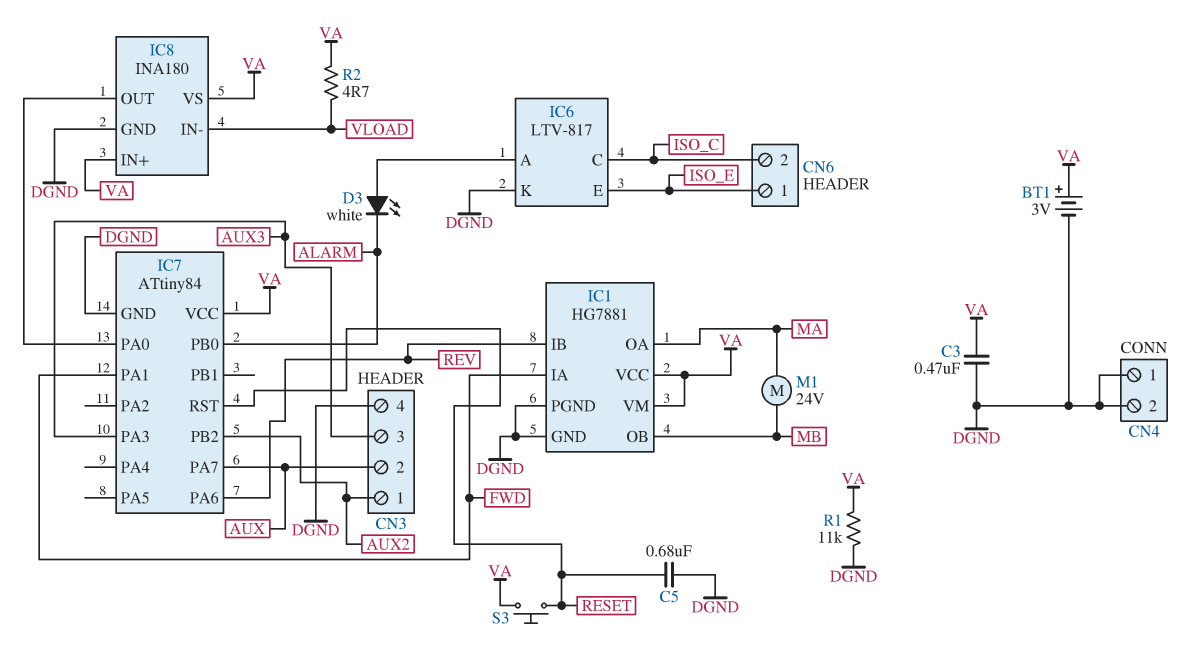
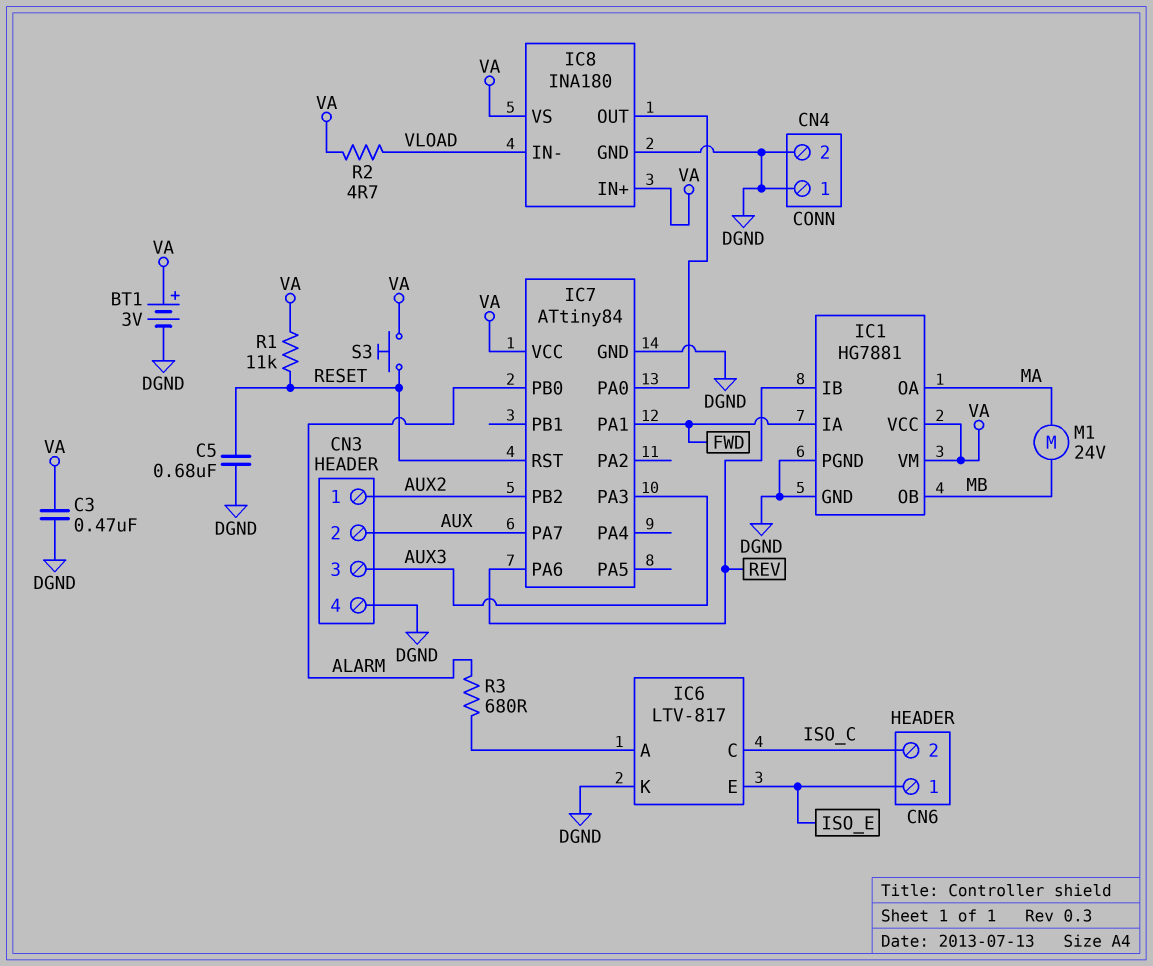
D3: LED white (A IC6/A, K ALARM) -> none
R1: 11k (DGND, VA) -> 11k (RESET, VA)
R3: none -> 680 (ALARM, IC6/A)

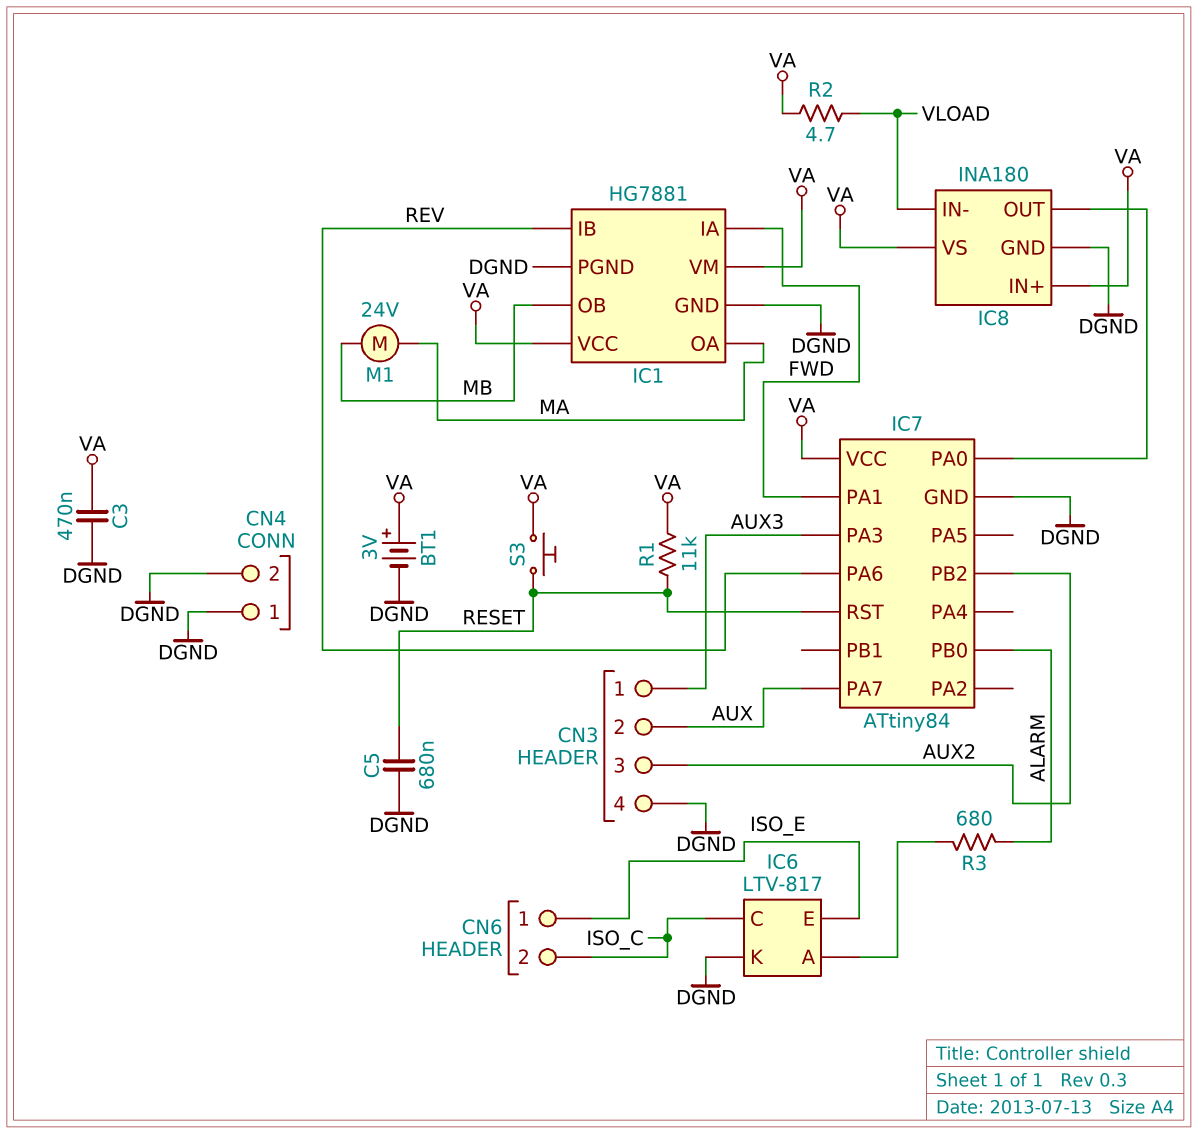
CN3 pin 1: AUX2 -> AUX3
CN3 pin 3: AUX3 -> AUX2

